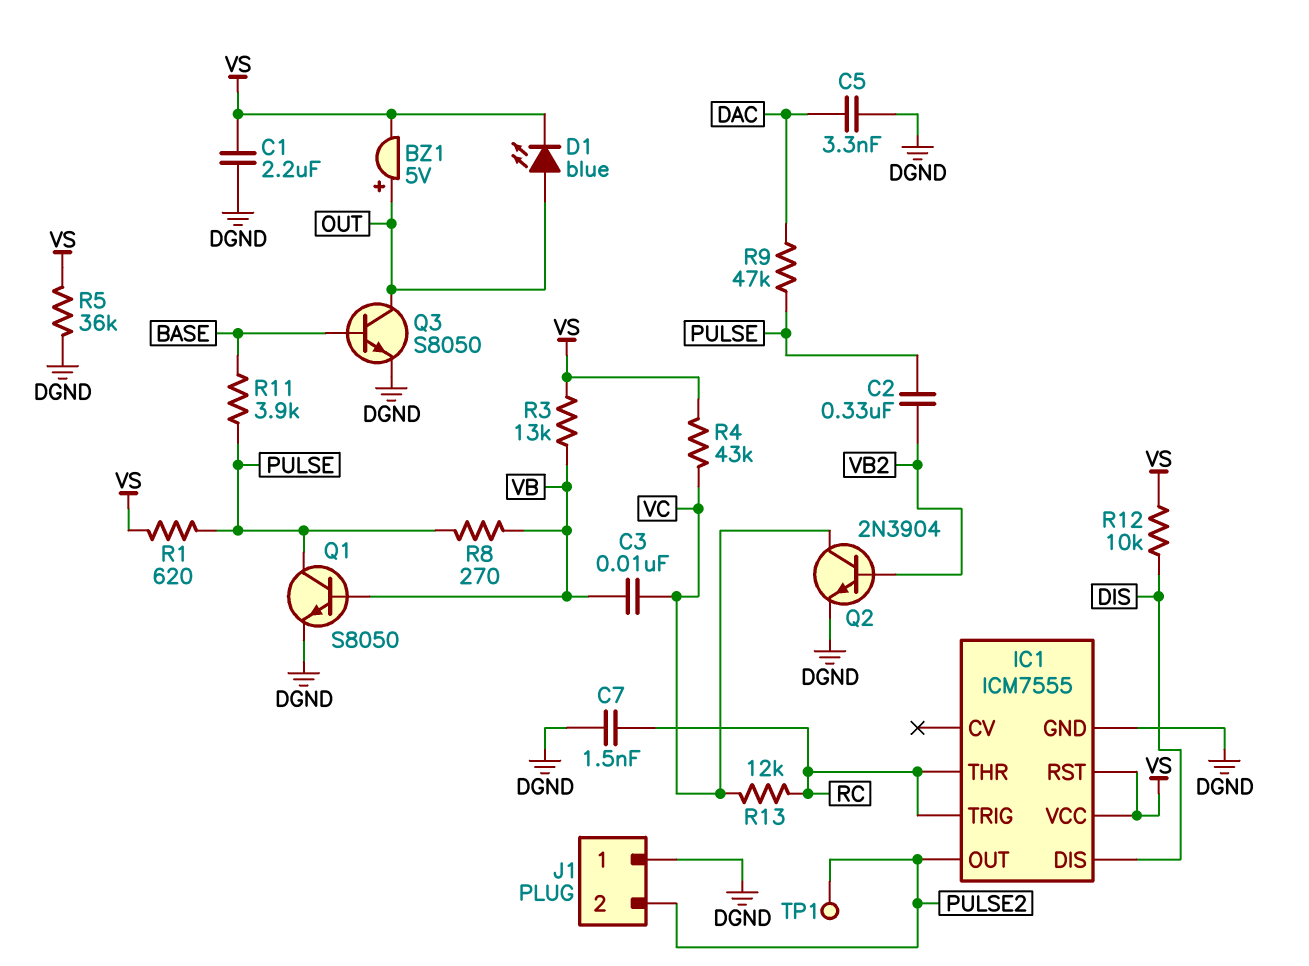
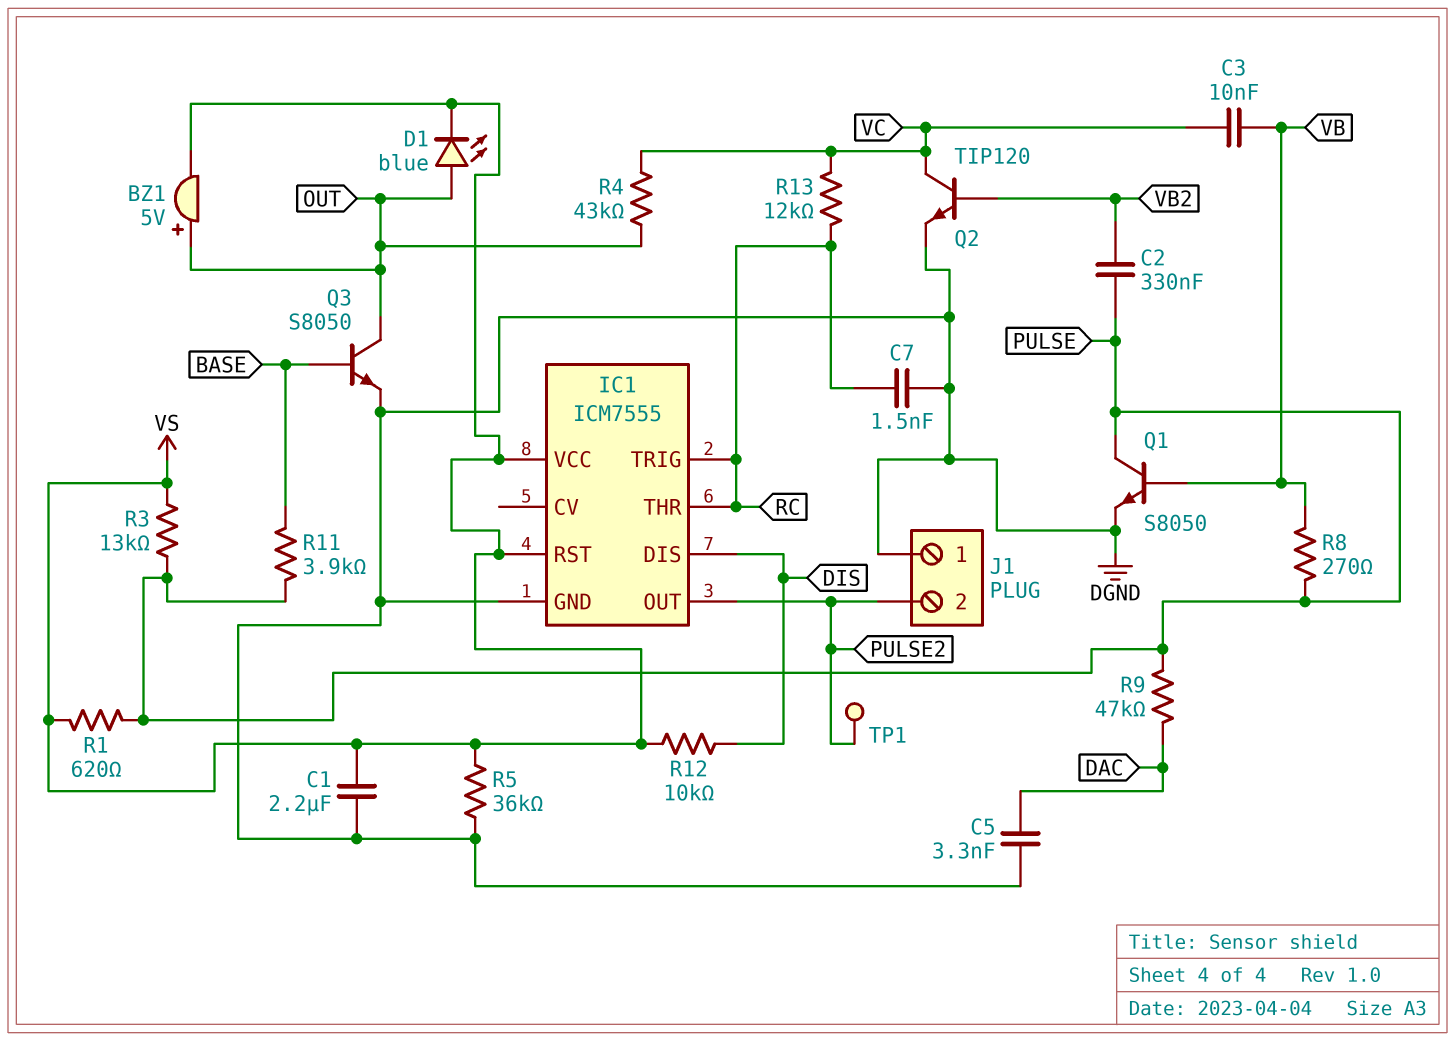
Q2: NPN 2N3904 (B VB2, C VC, E DGND) -> NPN TIP120 (B VB2, C VC, E DGND)
R3: 13k (VB, VS) -> 13k (PULSE, VS)
R4: 43k (VC, VS) -> 43k (OUT, VC)

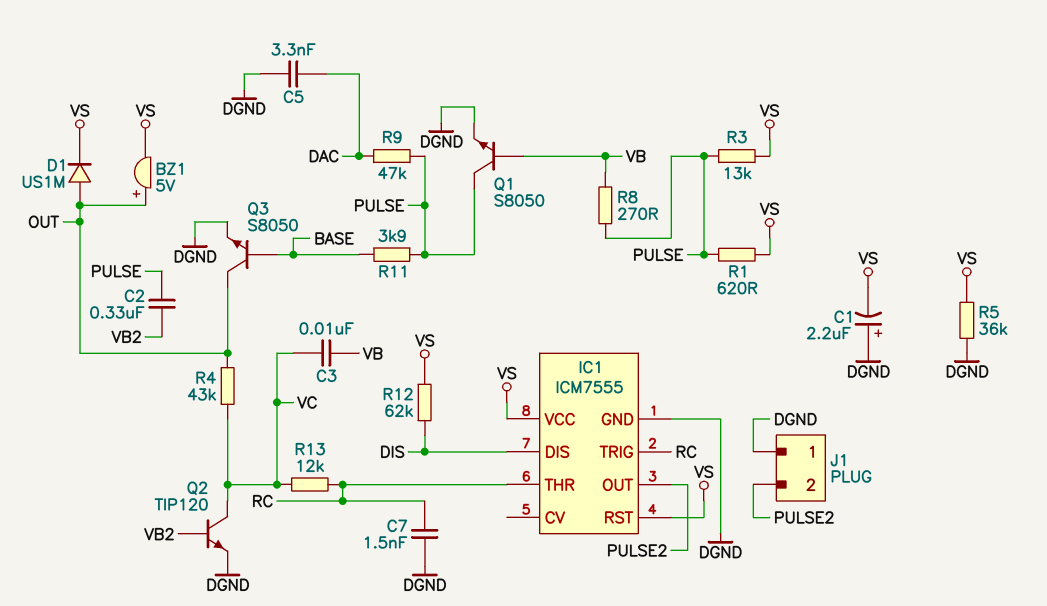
C1: 2.2uF (DGND, VS) -> 2.2uF (plus DGND, minus VS)
D1: LED blue (A OUT, K VS) -> diode US1M (A OUT, K VS)
R12: 10k (DIS, VS) -> 62k (DIS, VS)
TP1: test point (PULSE2) -> none

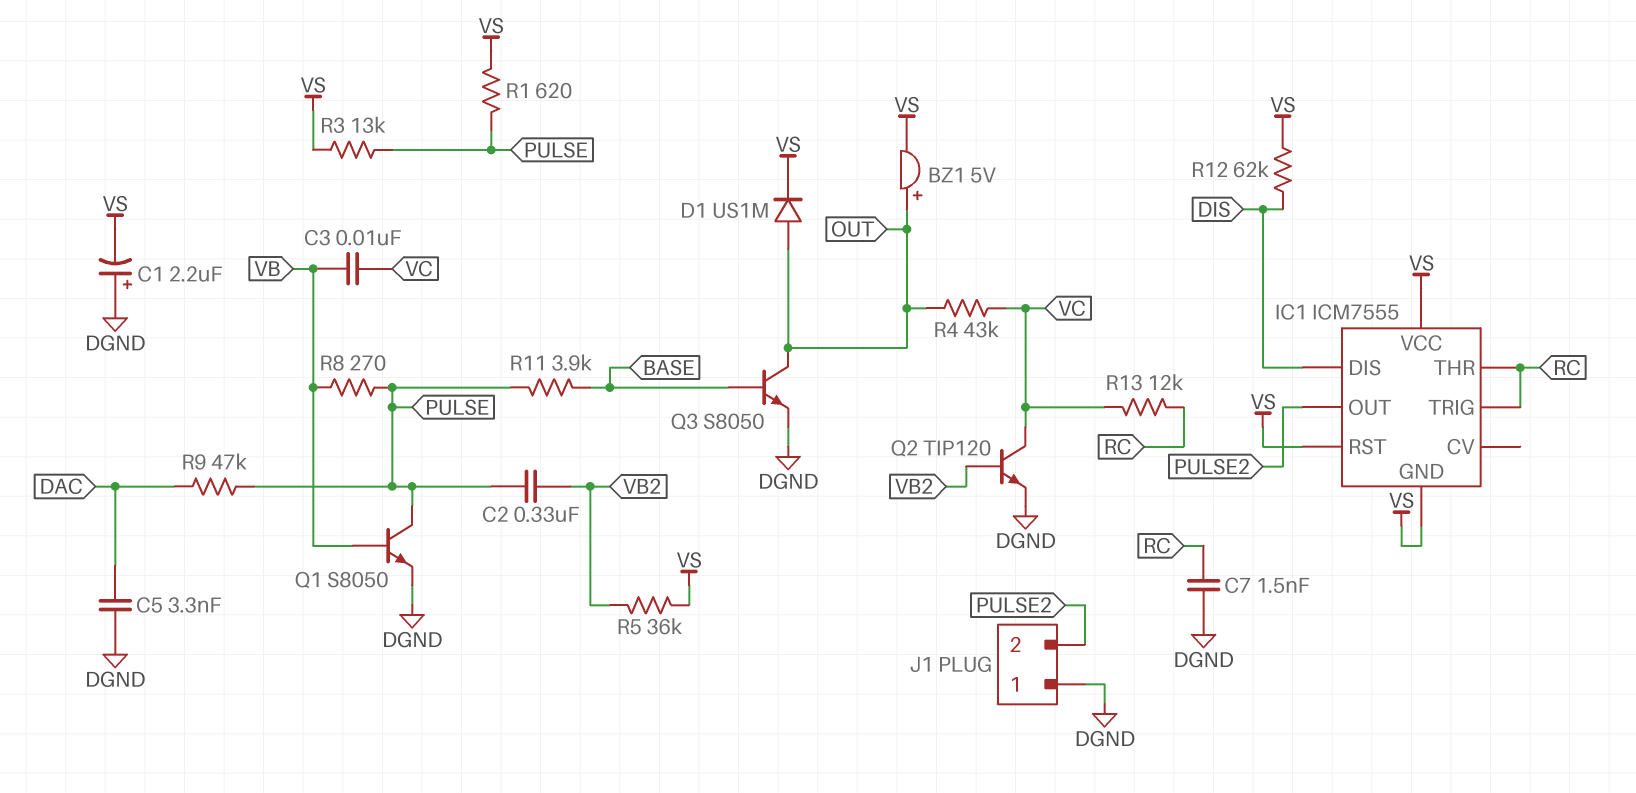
IC1 pin GND: DGND -> VS
R5: 36k (DGND, VS) -> 36k (VB2, VS)

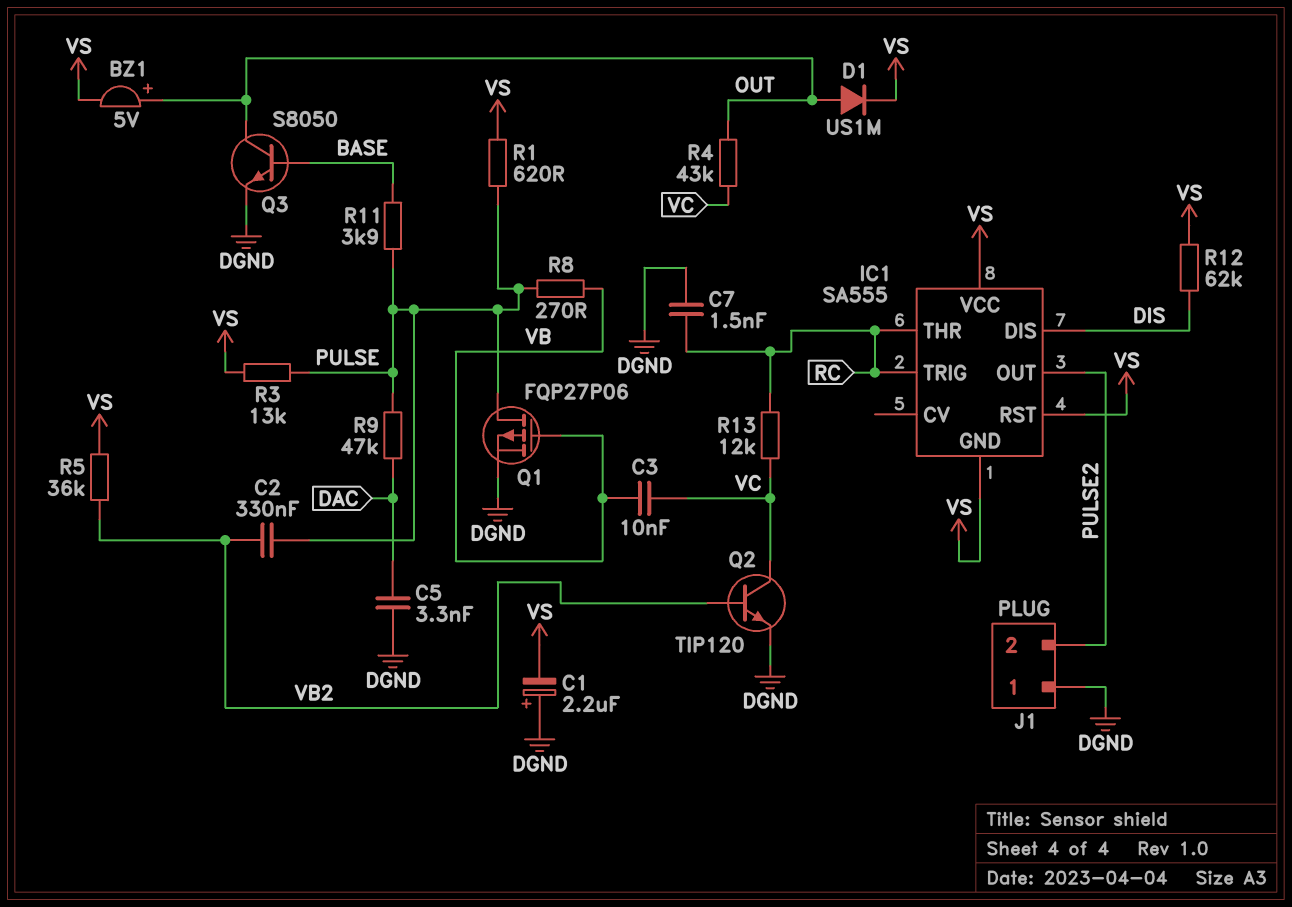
IC1: ICM7555 -> SA555
Q1: NPN S8050 (B VB, C PULSE, E DGND) -> PMOS FQP27P06 (G VB, D PULSE, S DGND)

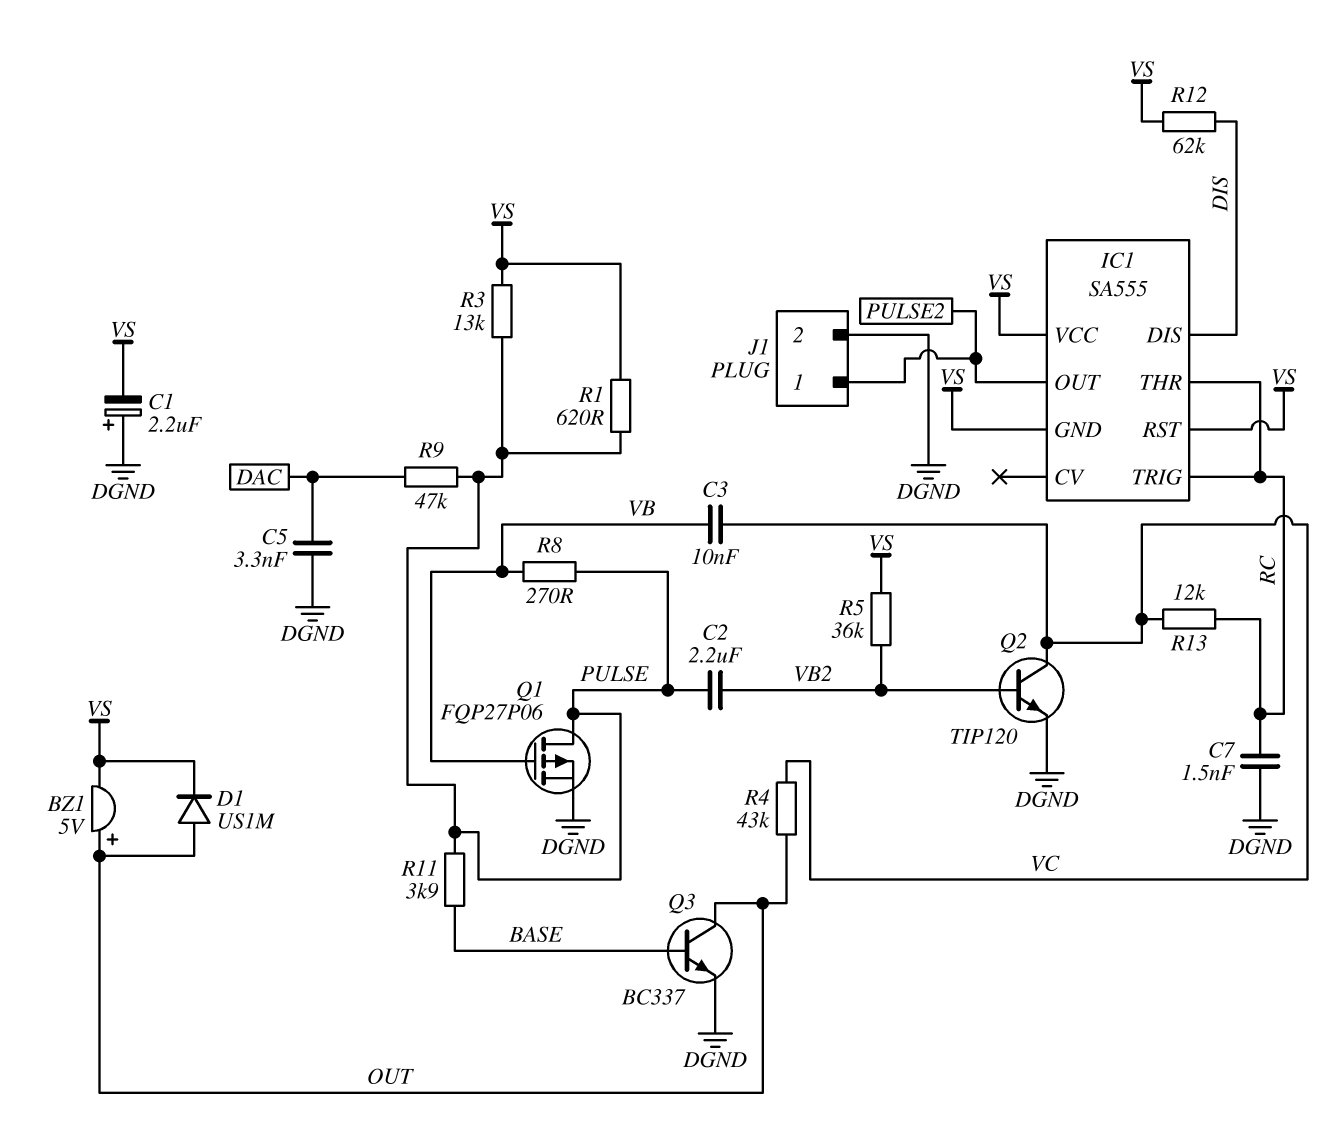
C2: 330nF (PULSE, VB2) -> 2.2uF (PULSE, VB2)
J1 pin 1: DGND -> PULSE2
J1 pin 2: PULSE2 -> DGND
Q3: NPN S8050 (B BASE, C OUT, E DGND) -> NPN BC337 (B BASE, C OUT, E DGND)

